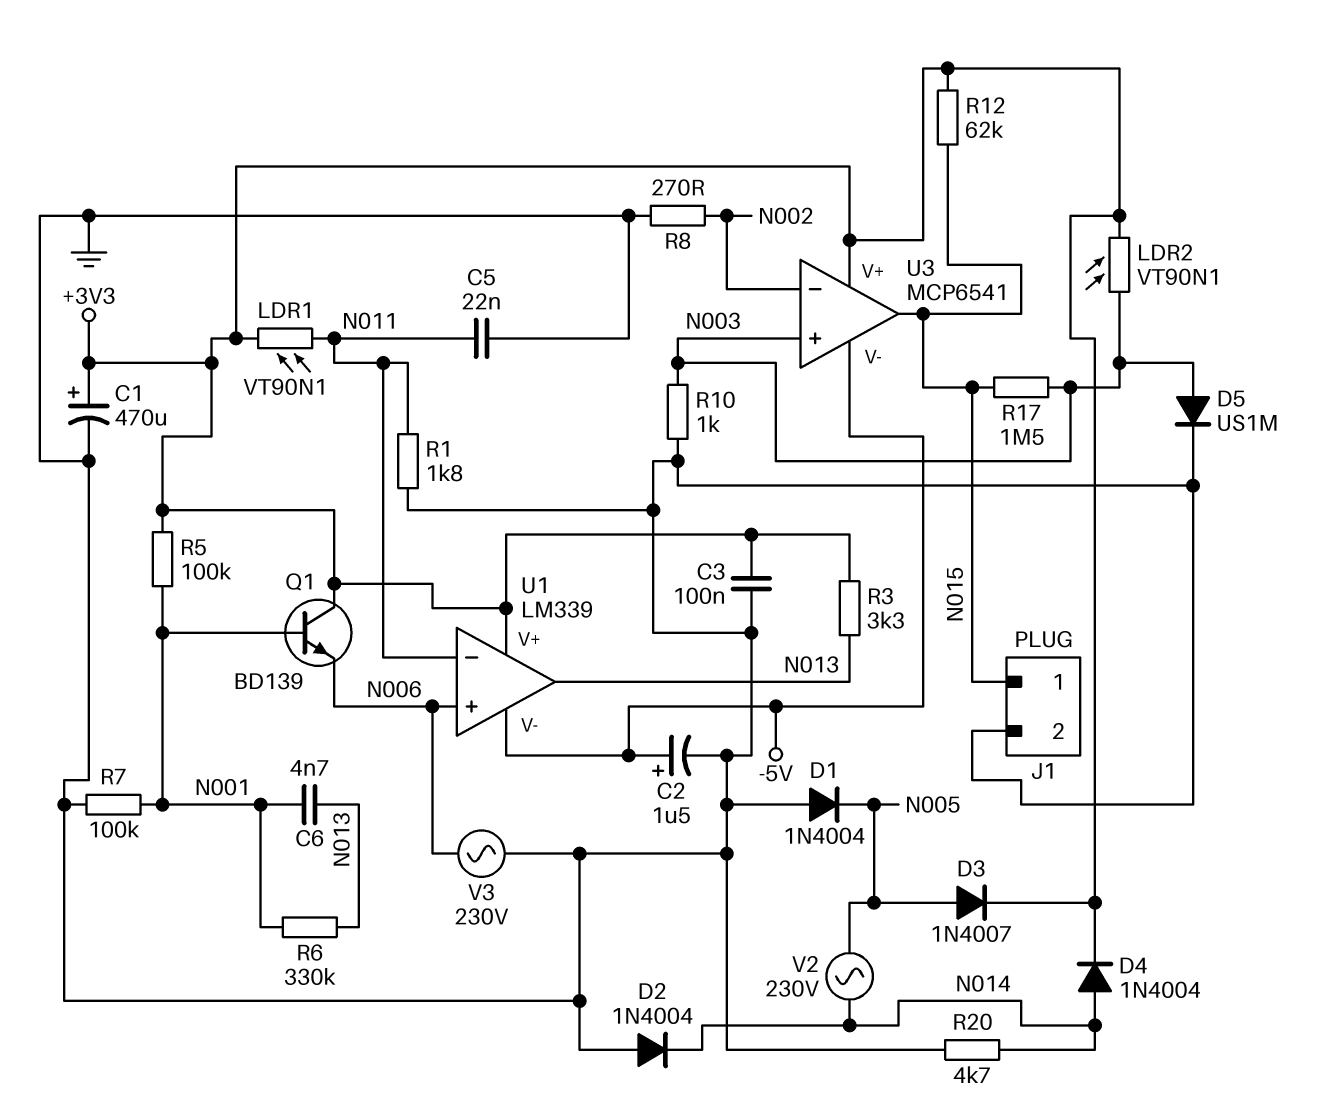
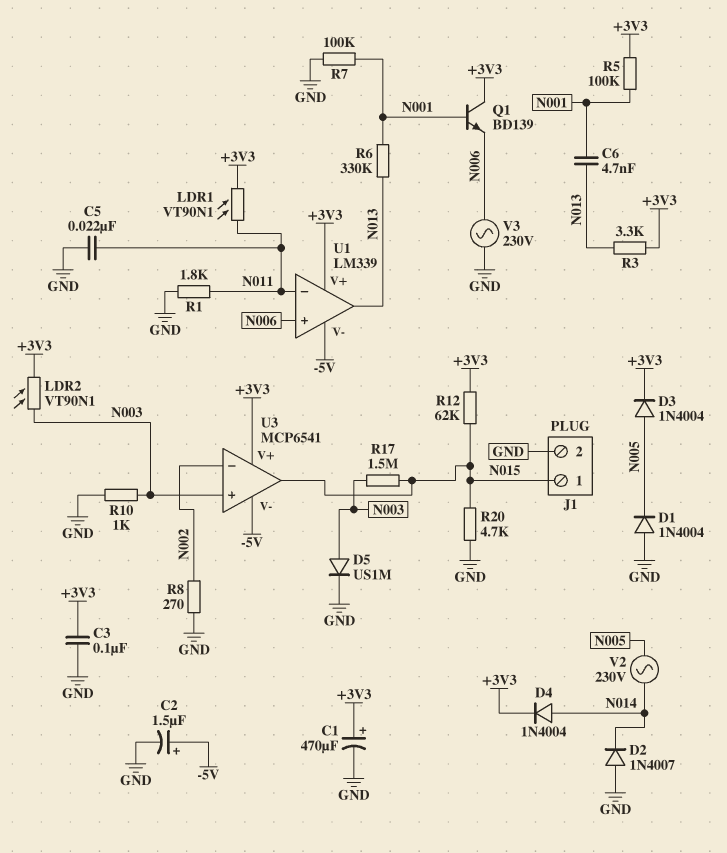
D2: diode 1N4004 (A GND, K N014) -> diode 1N4007 (A GND, K N014)
D3: diode 1N4007 (A N005, K +3V3) -> diode 1N4004 (A N005, K +3V3)
R20: 4.7k (GND, N014) -> 4.7k (GND, N015)

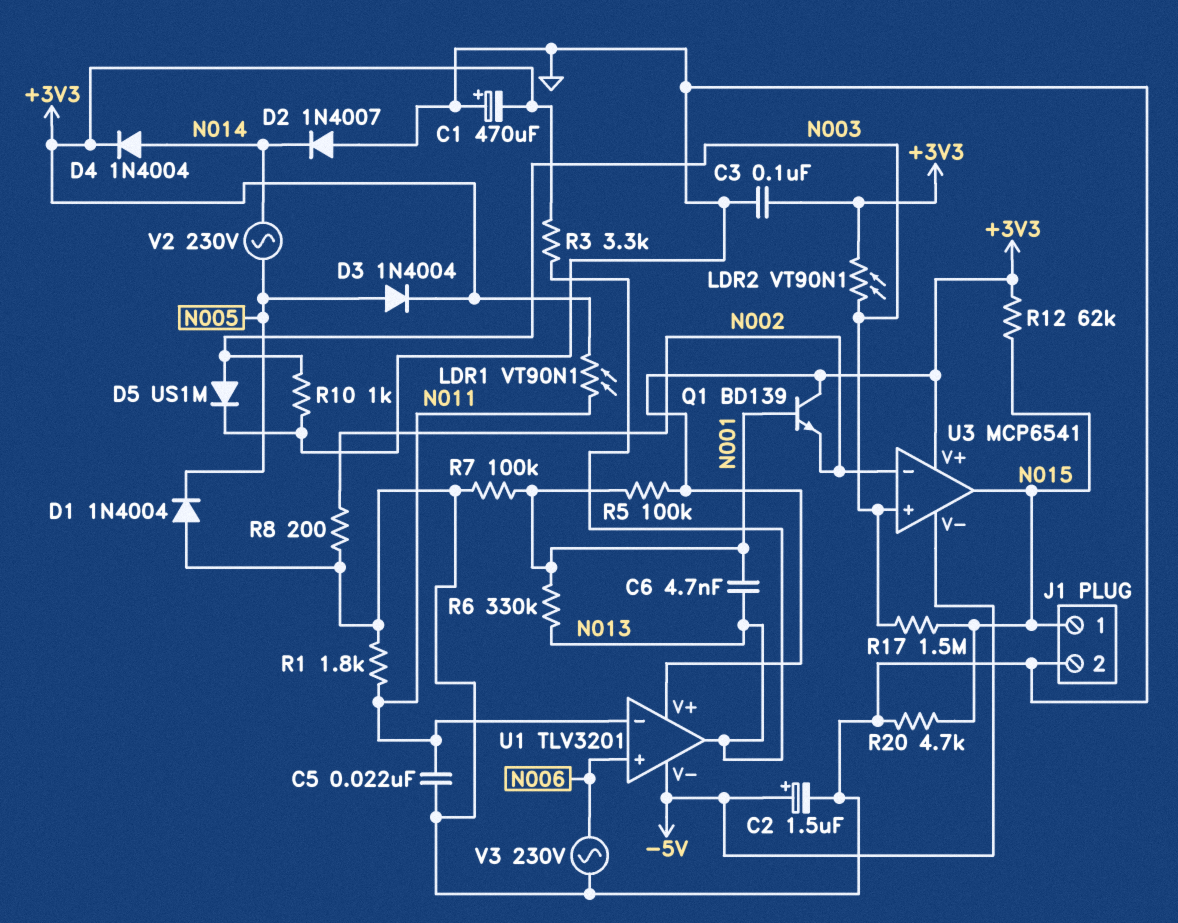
C1: 470uF (plus +3V3, minus GND) -> 470uF (plus GND, minus +3V3)
Q1: NPN BD139 (B N001, C +3V3, E N006) -> NPN BD139 (B N001, C +3V3, E N002)
R8: 270 (GND, N002) -> 200 (GND, N002)
U1: LM339 -> TLV3201

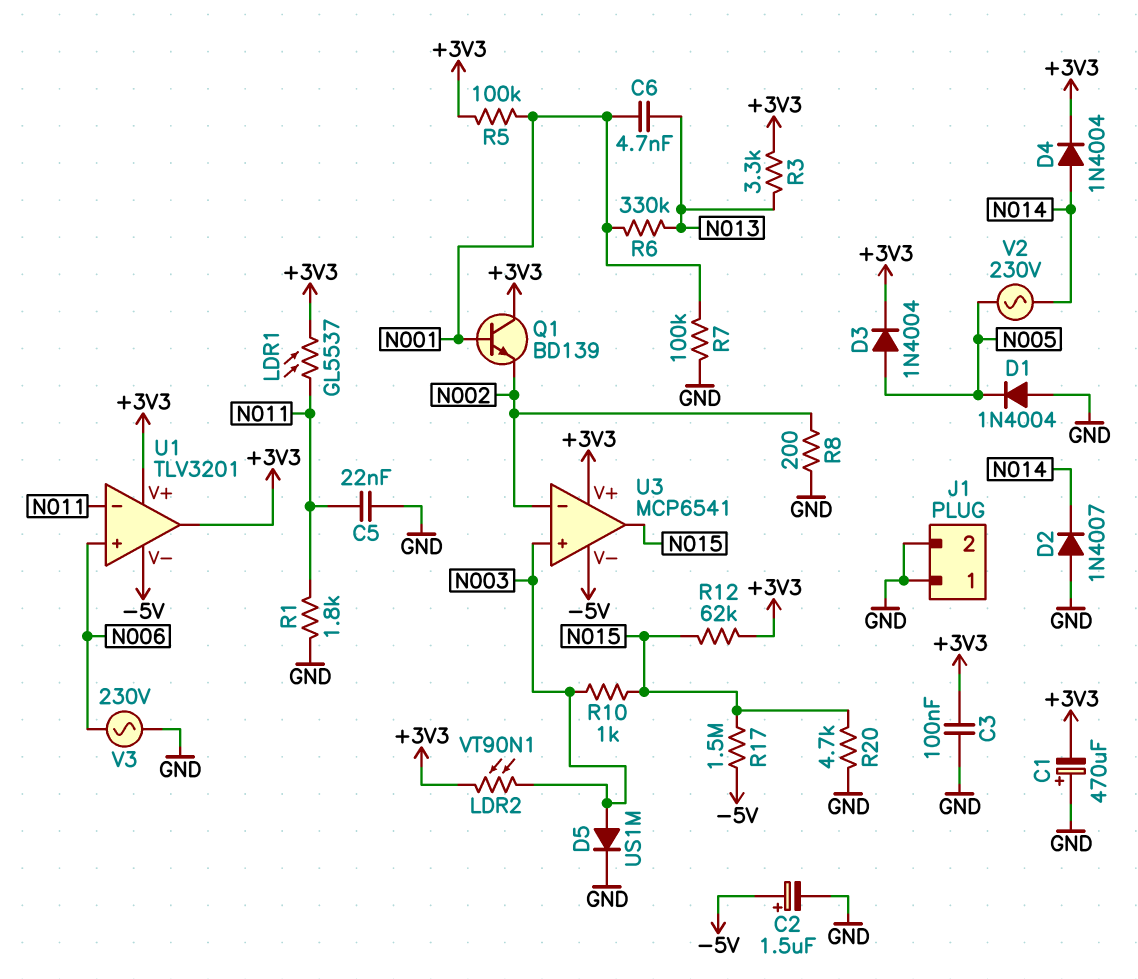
J1 pin 1: N015 -> GND
LDR1: VT90N1 (+3V3, N011) -> GL5537 (+3V3, N011)
R10: 1k (GND, N003) -> 1k (N003, N015)
R17: 1.5M (N003, N015) -> 1.5M (-5V, N015)
U1 pin out: N013 -> +3V3

